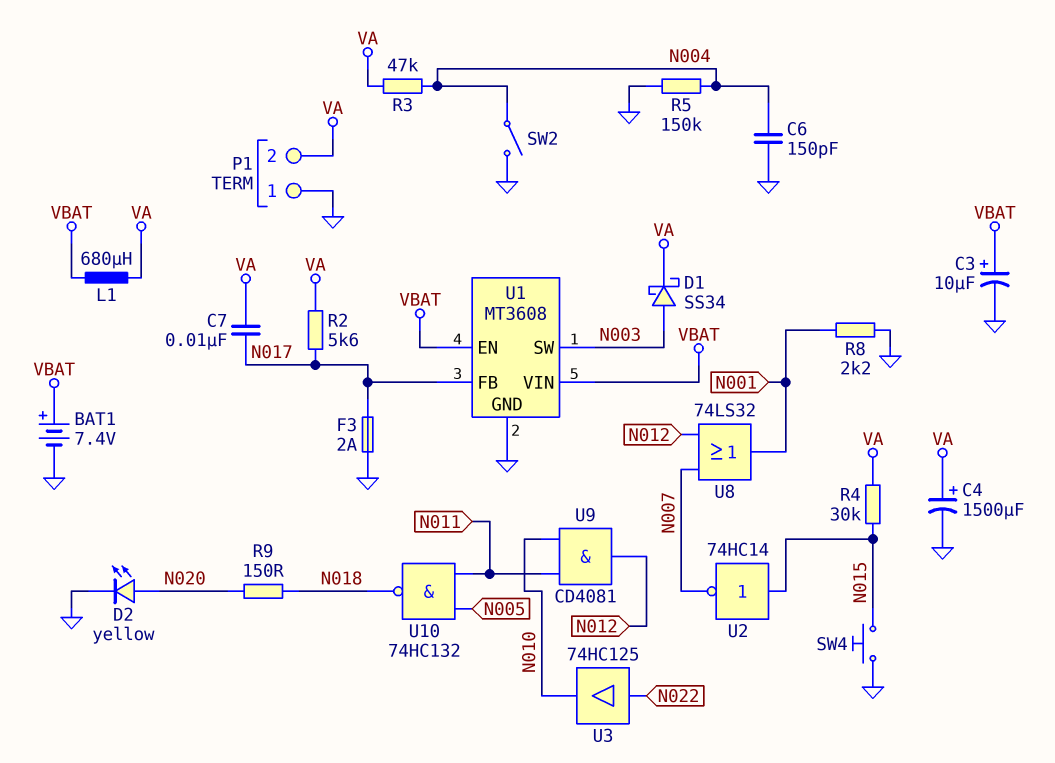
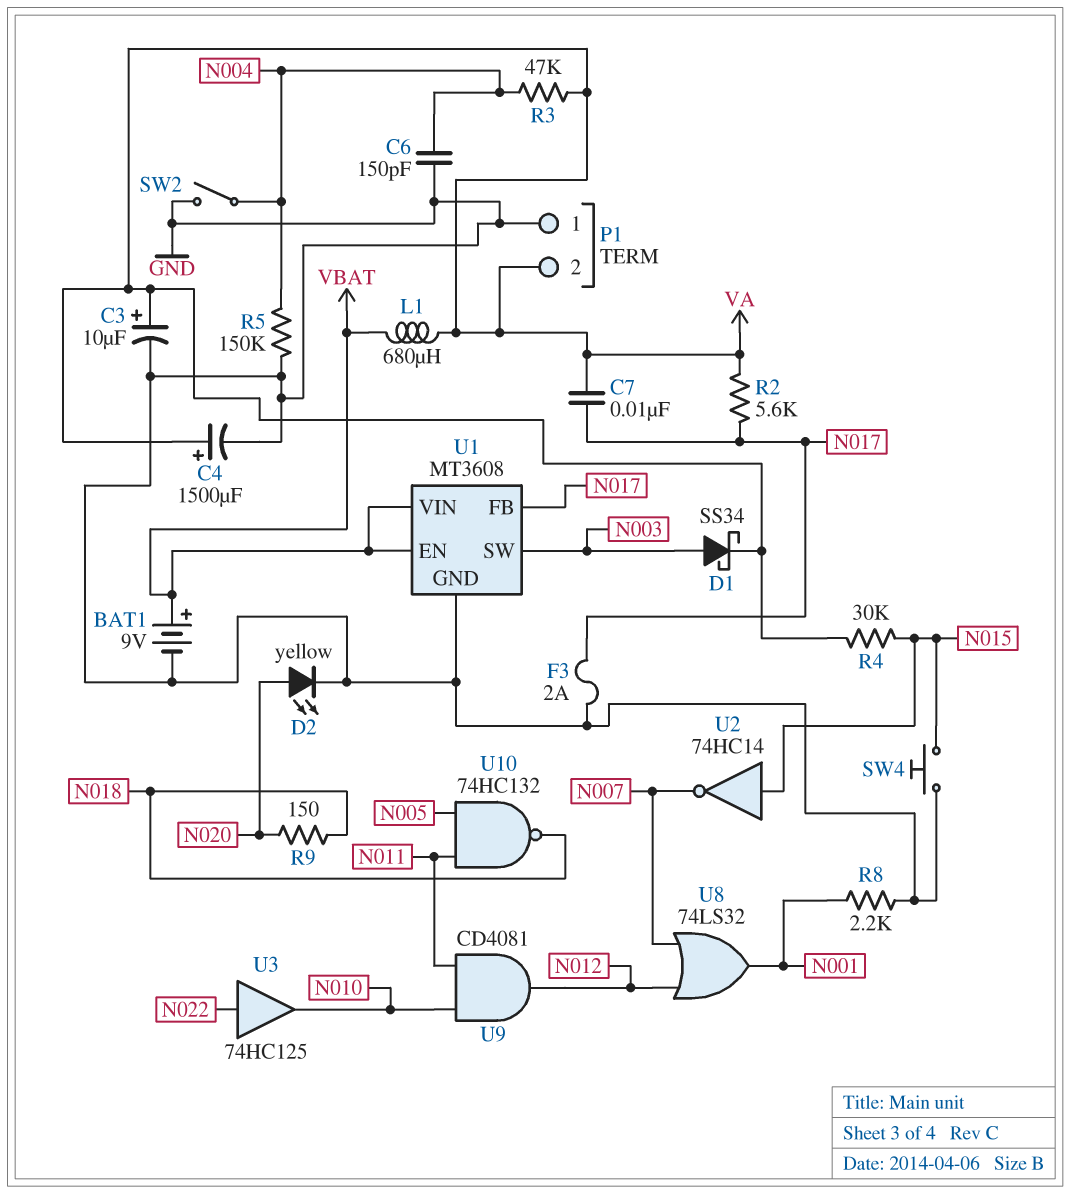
BAT1: 7.4V (plus VBAT, minus GND) -> 9V (plus VBAT, minus GND)
C3: 10uF (plus VBAT, minus GND) -> 10uF (plus VA, minus GND)

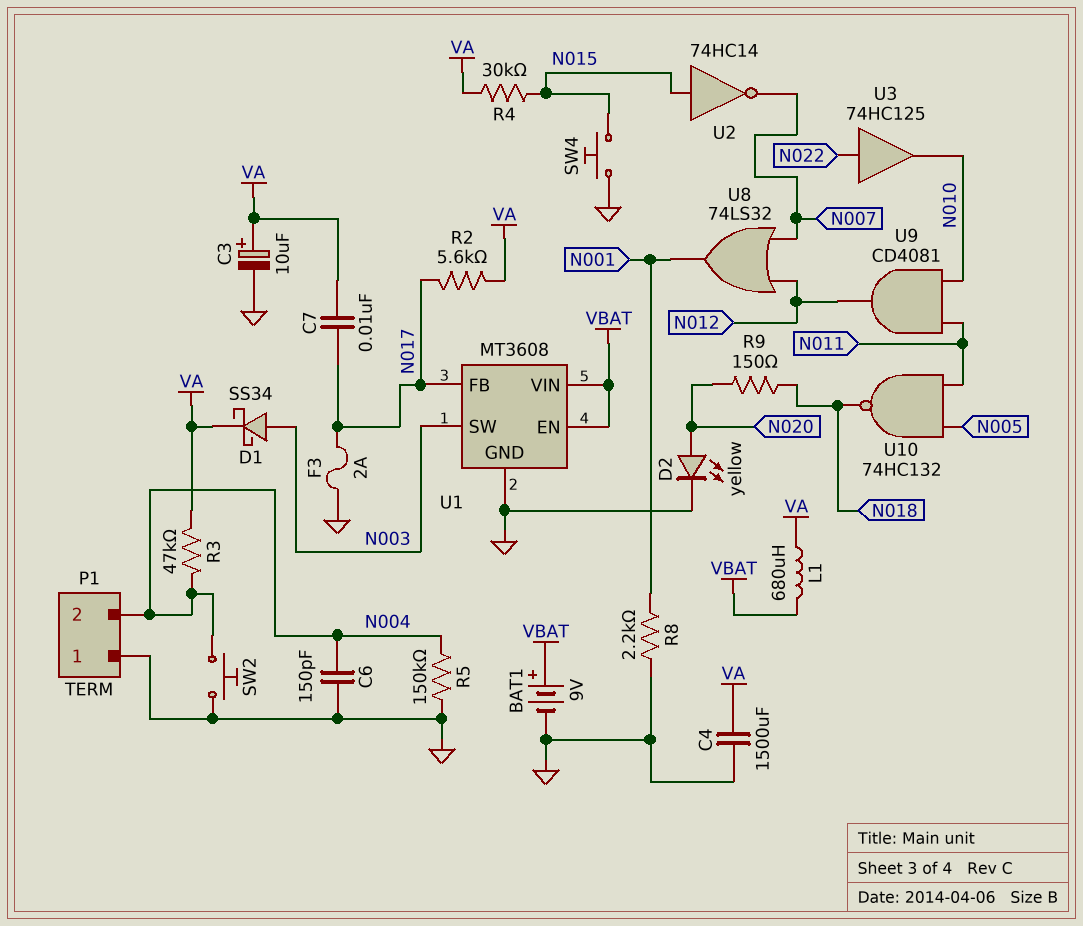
C4: 1500uF (plus VA, minus GND) -> 1500uF (GND, VA)
P1 pin 2: VA -> N004
SW2: switch (GND, N004) -> button (GND, N004)

